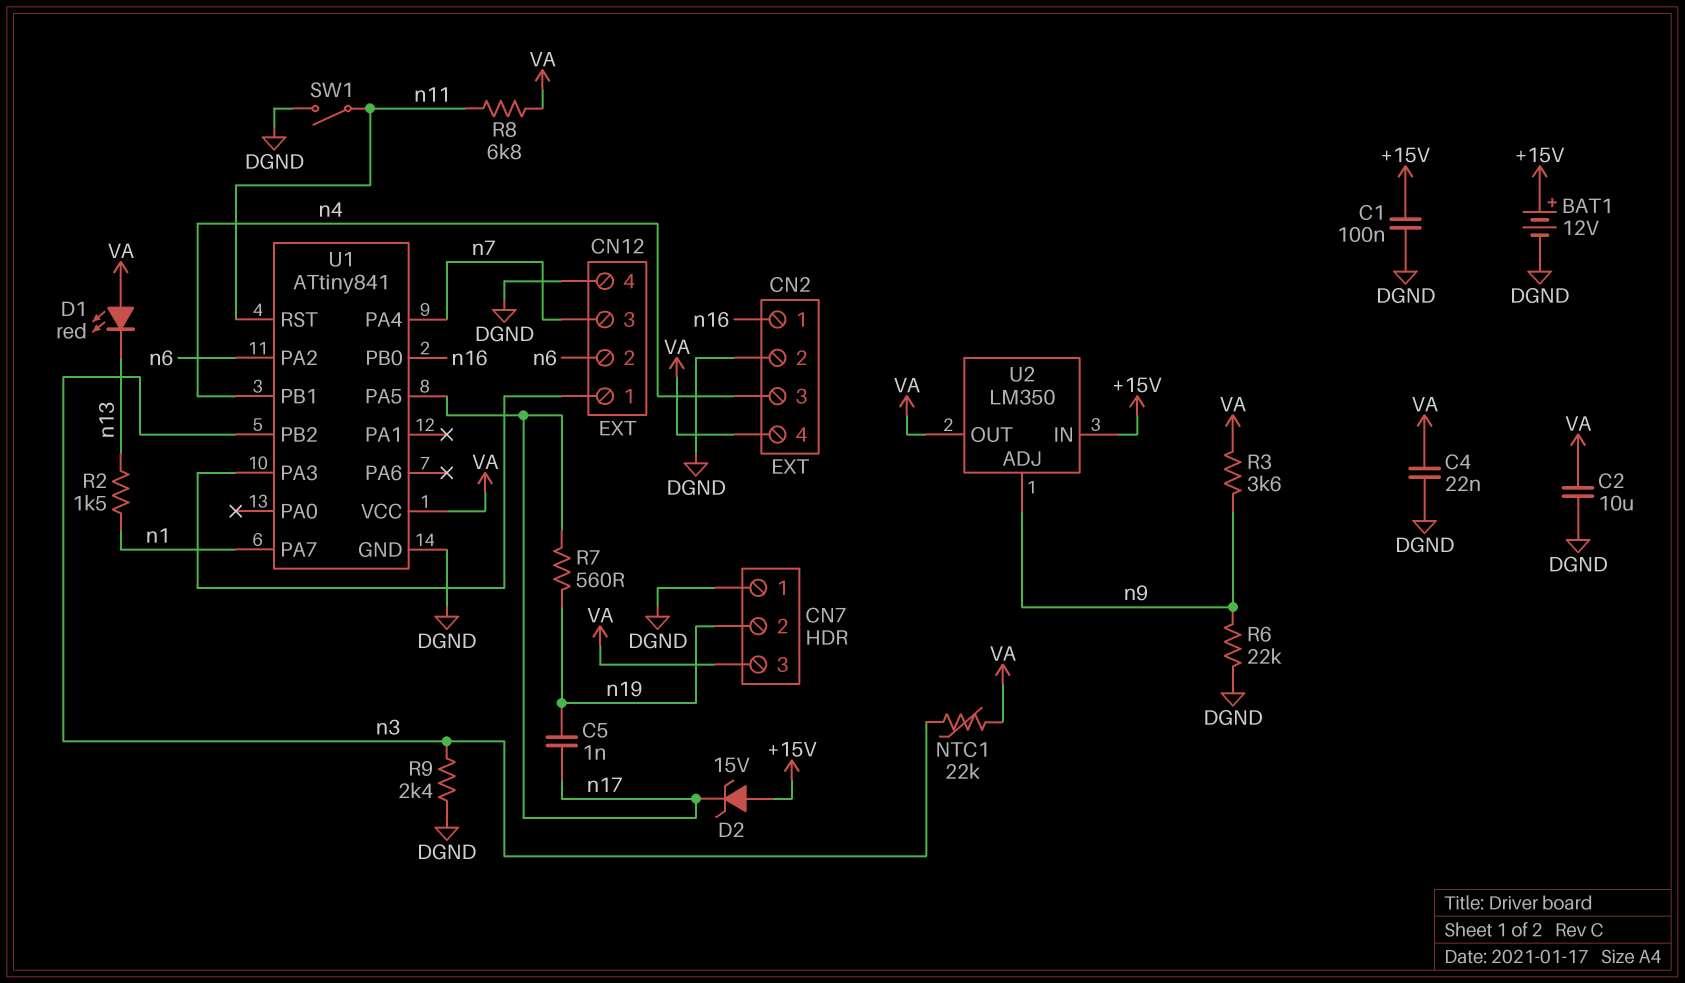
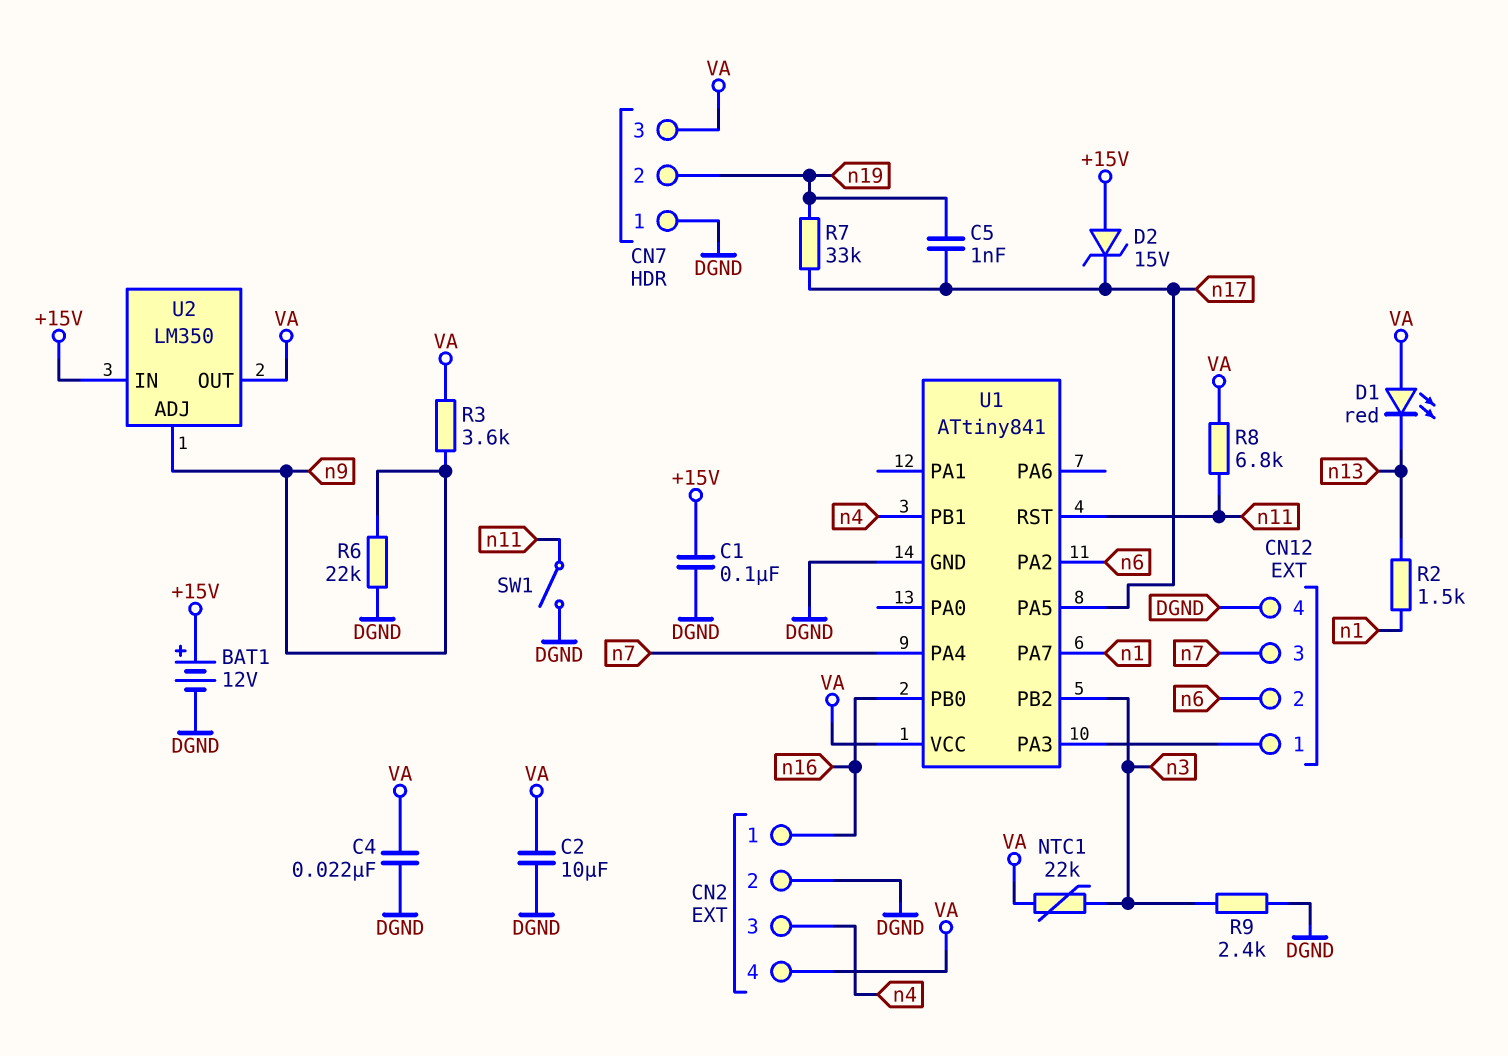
R7: 560 (n17, n19) -> 33k (n17, n19)

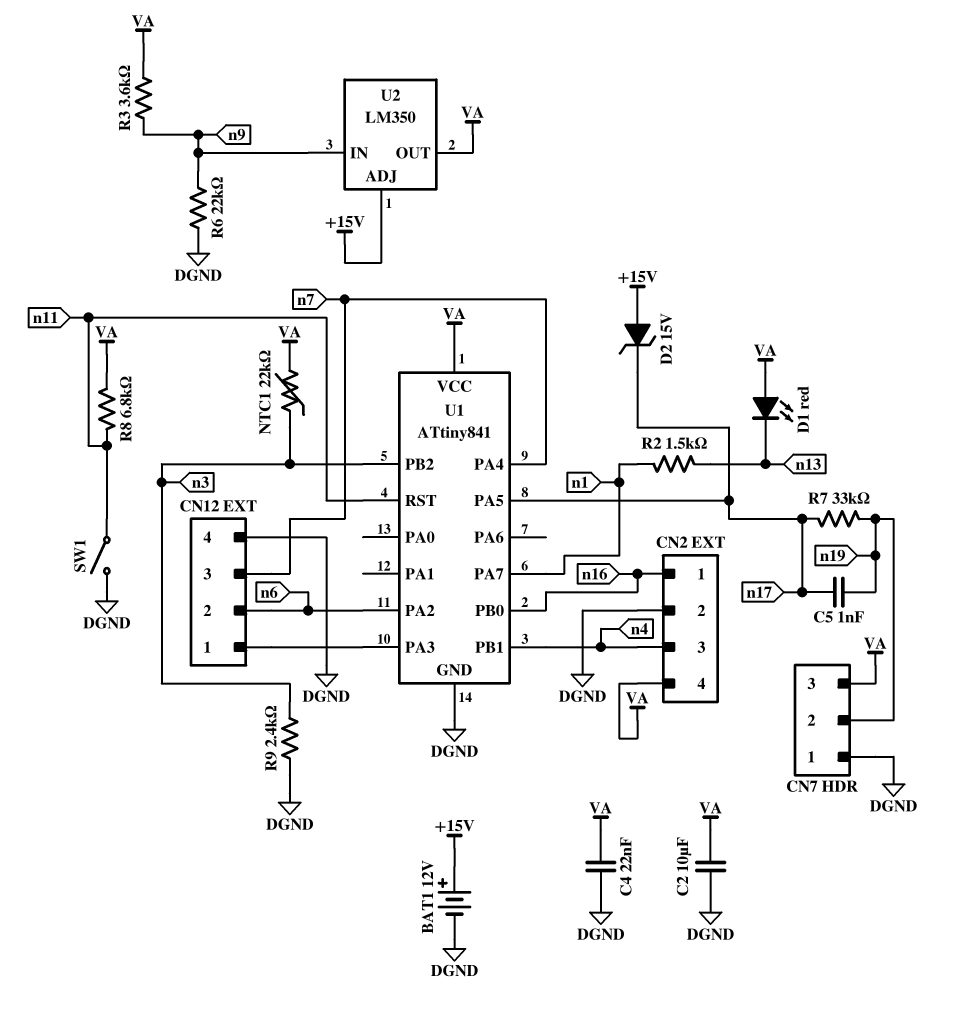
C1: 100nF (+15V, DGND) -> none
U2 pin ADJ: n9 -> +15V
U2 pin IN: +15V -> n9

